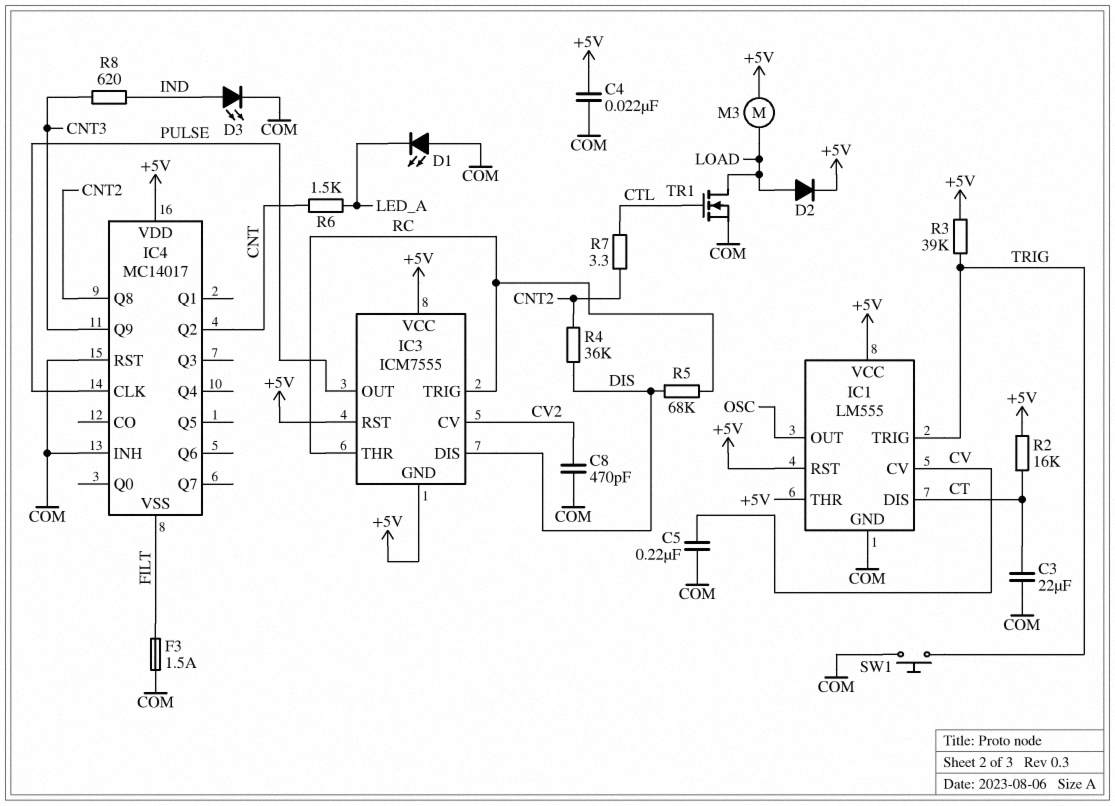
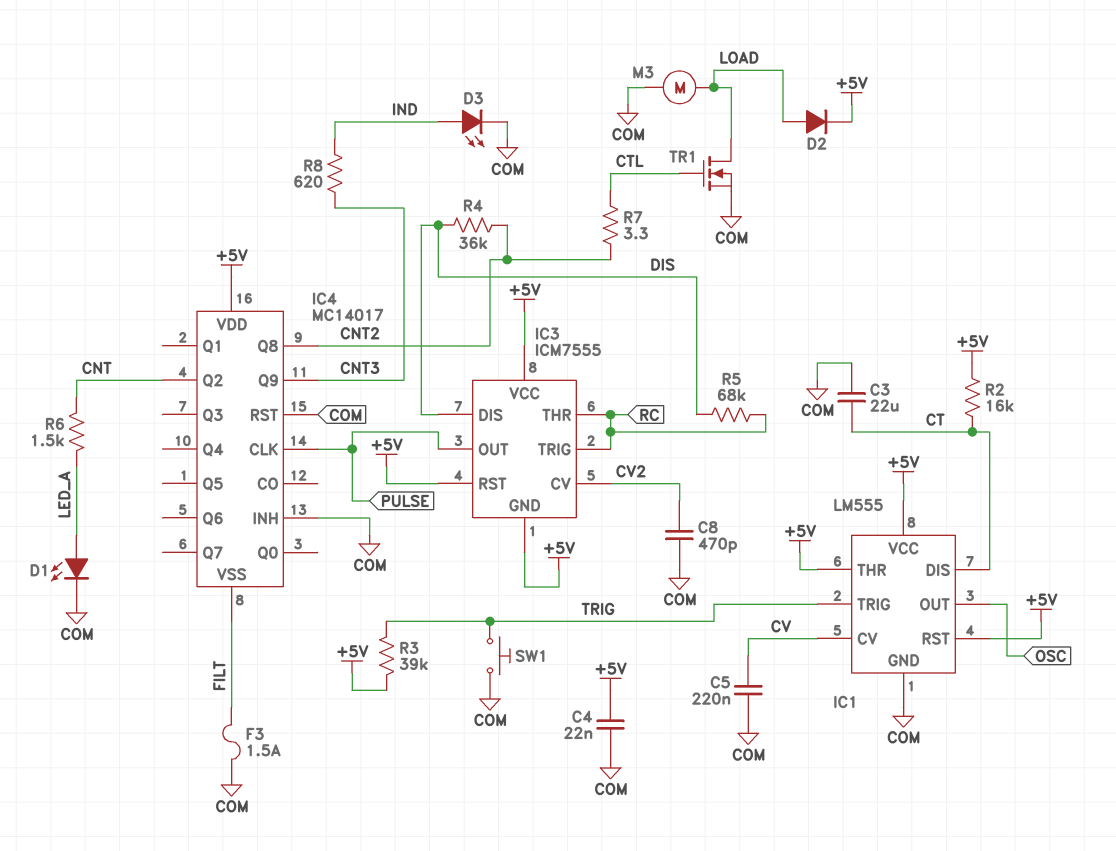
D1: LED (A COM, K LED_A) -> LED (A LED_A, K COM)
M3: motor (+5V, LOAD) -> motor (COM, LOAD)

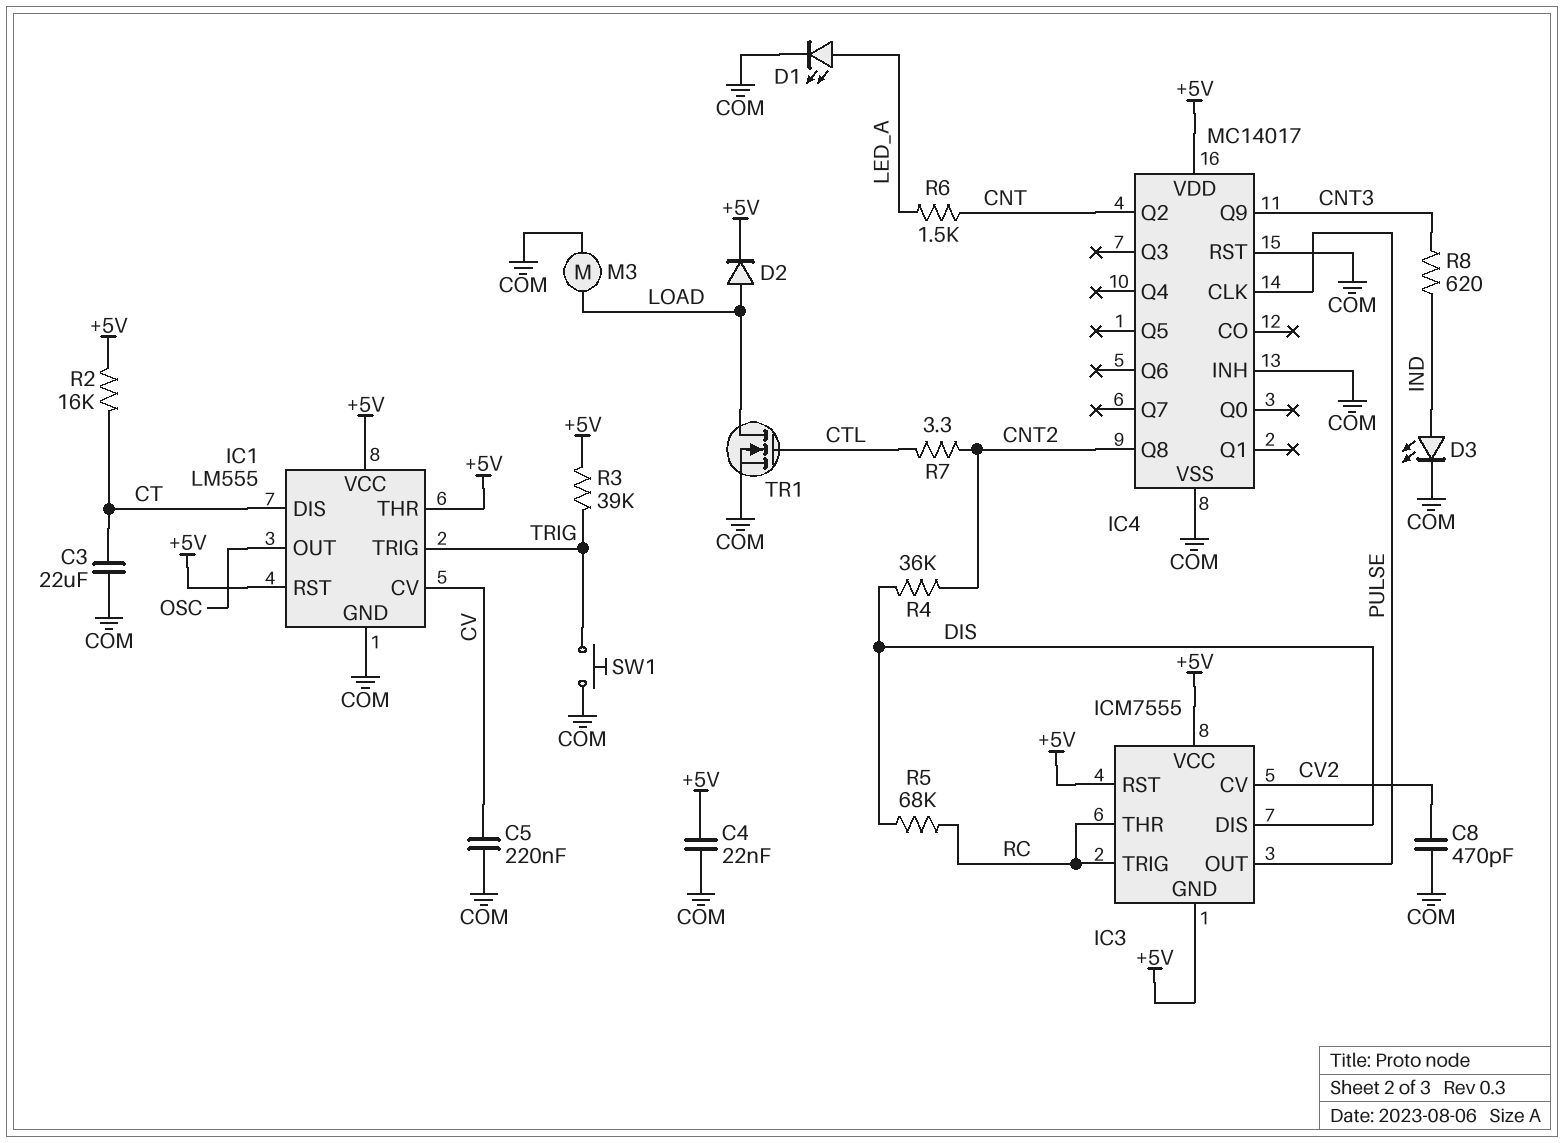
F3: 1.5A (COM, FILT) -> none
IC4 pin VSS: FILT -> COM

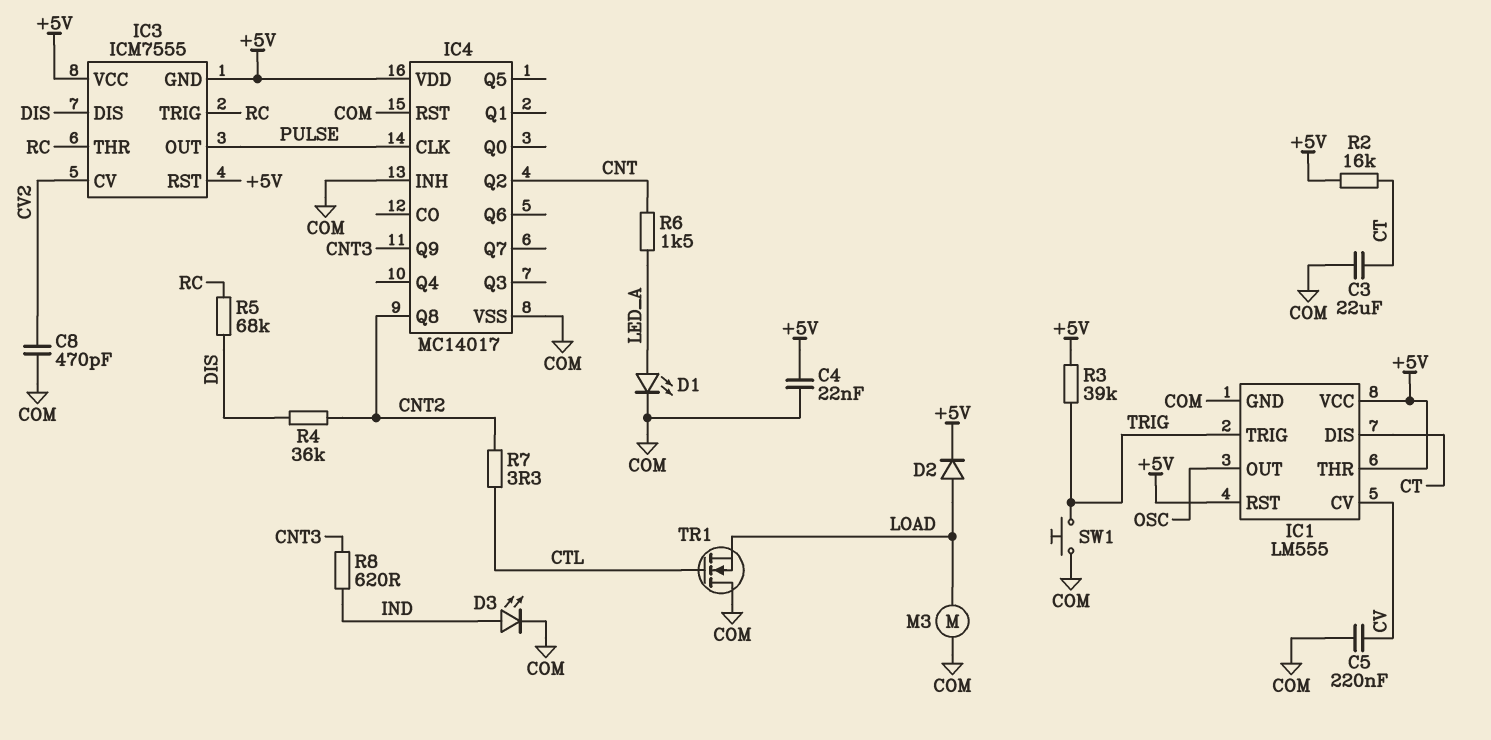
TR1: NMOS (G CTL, D LOAD, S COM) -> NMOS (G CTL, D COM, S LOAD)

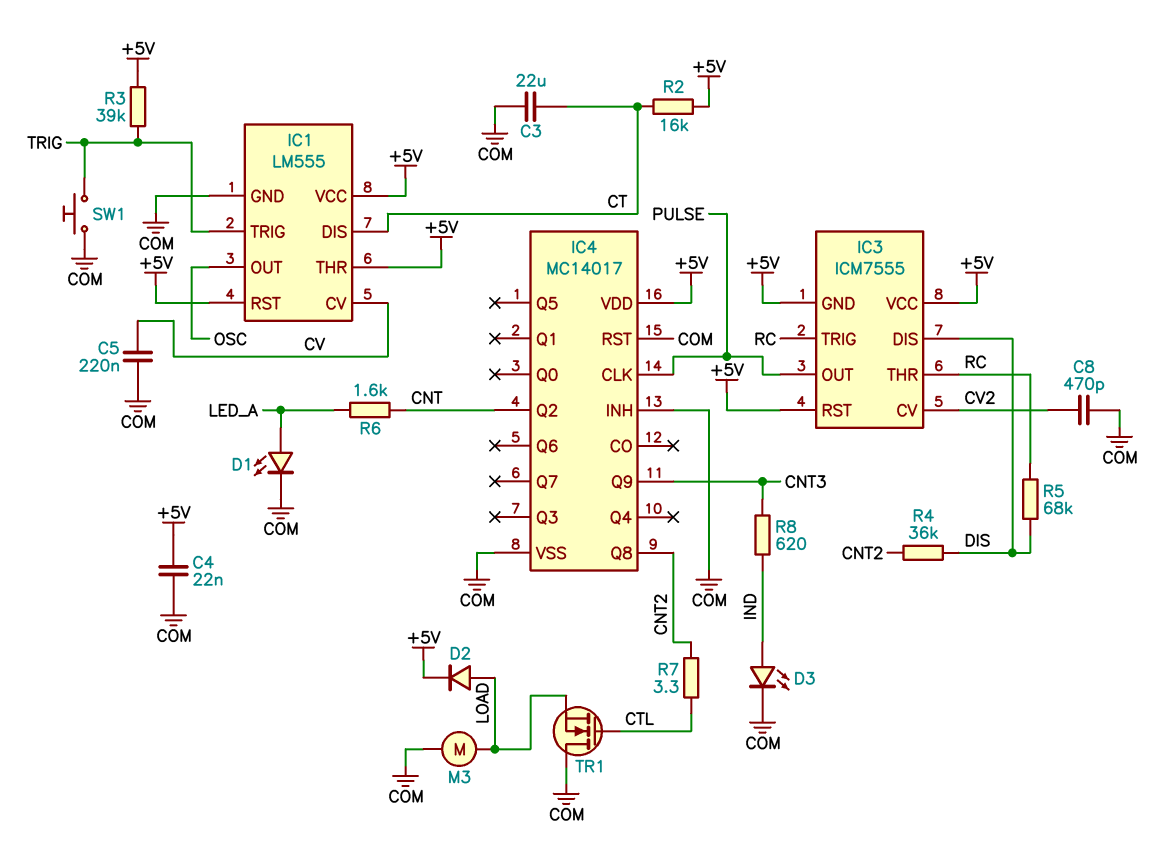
R6: 1.5k (CNT, LED_A) -> 1.6k (CNT, LED_A)

